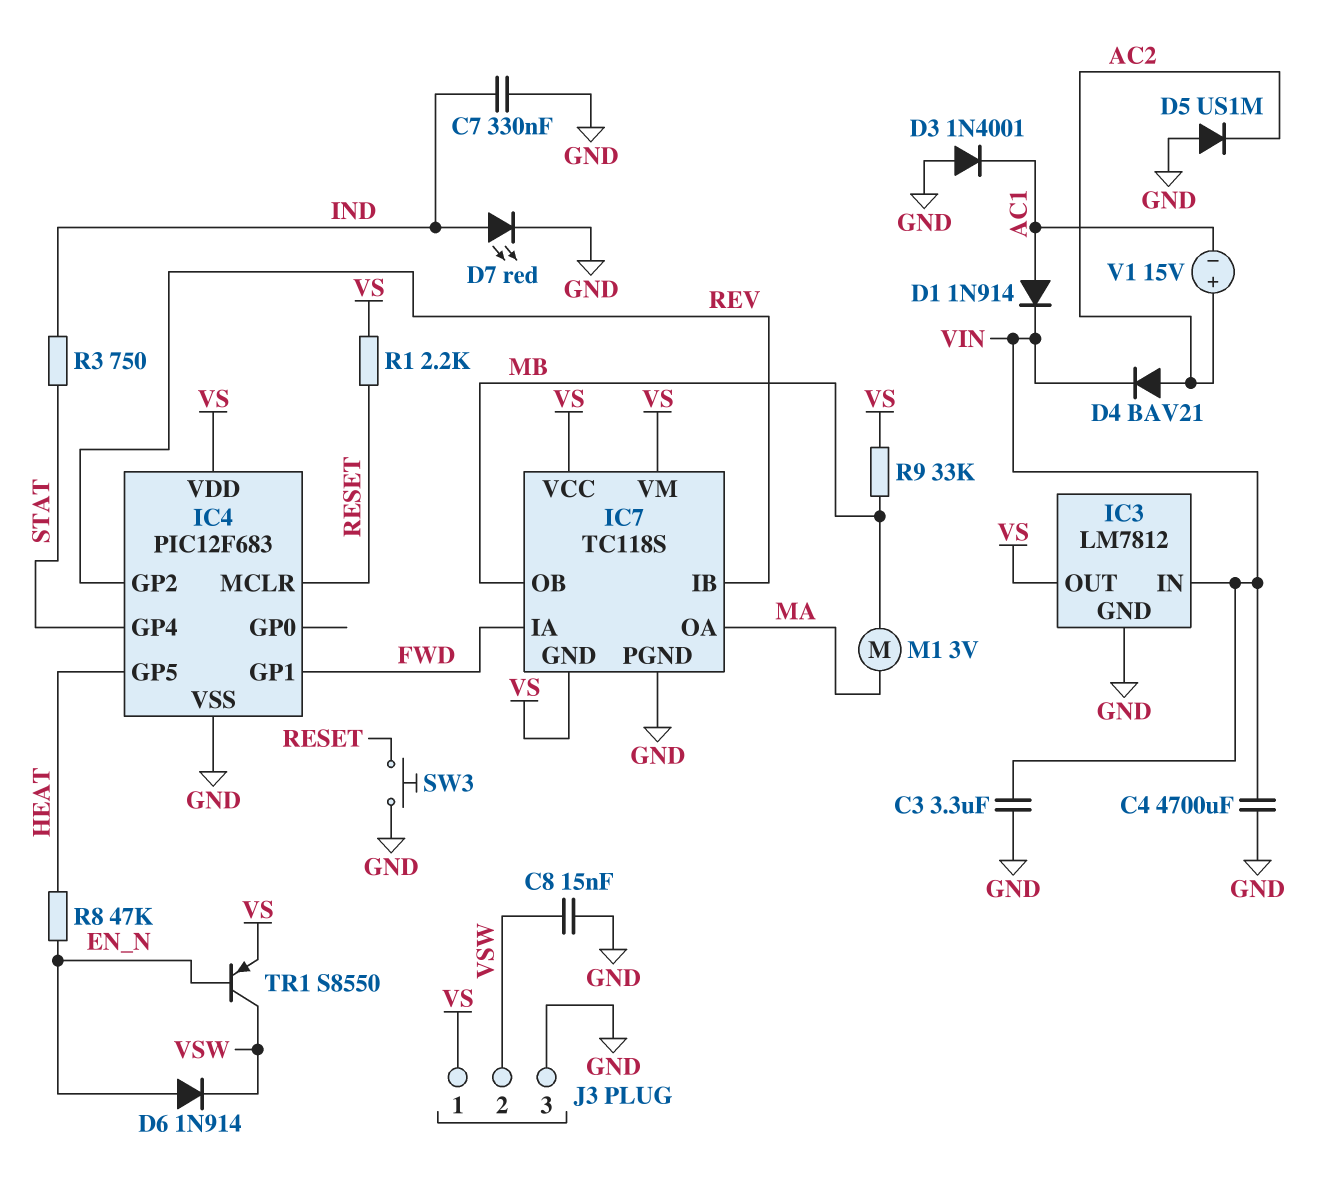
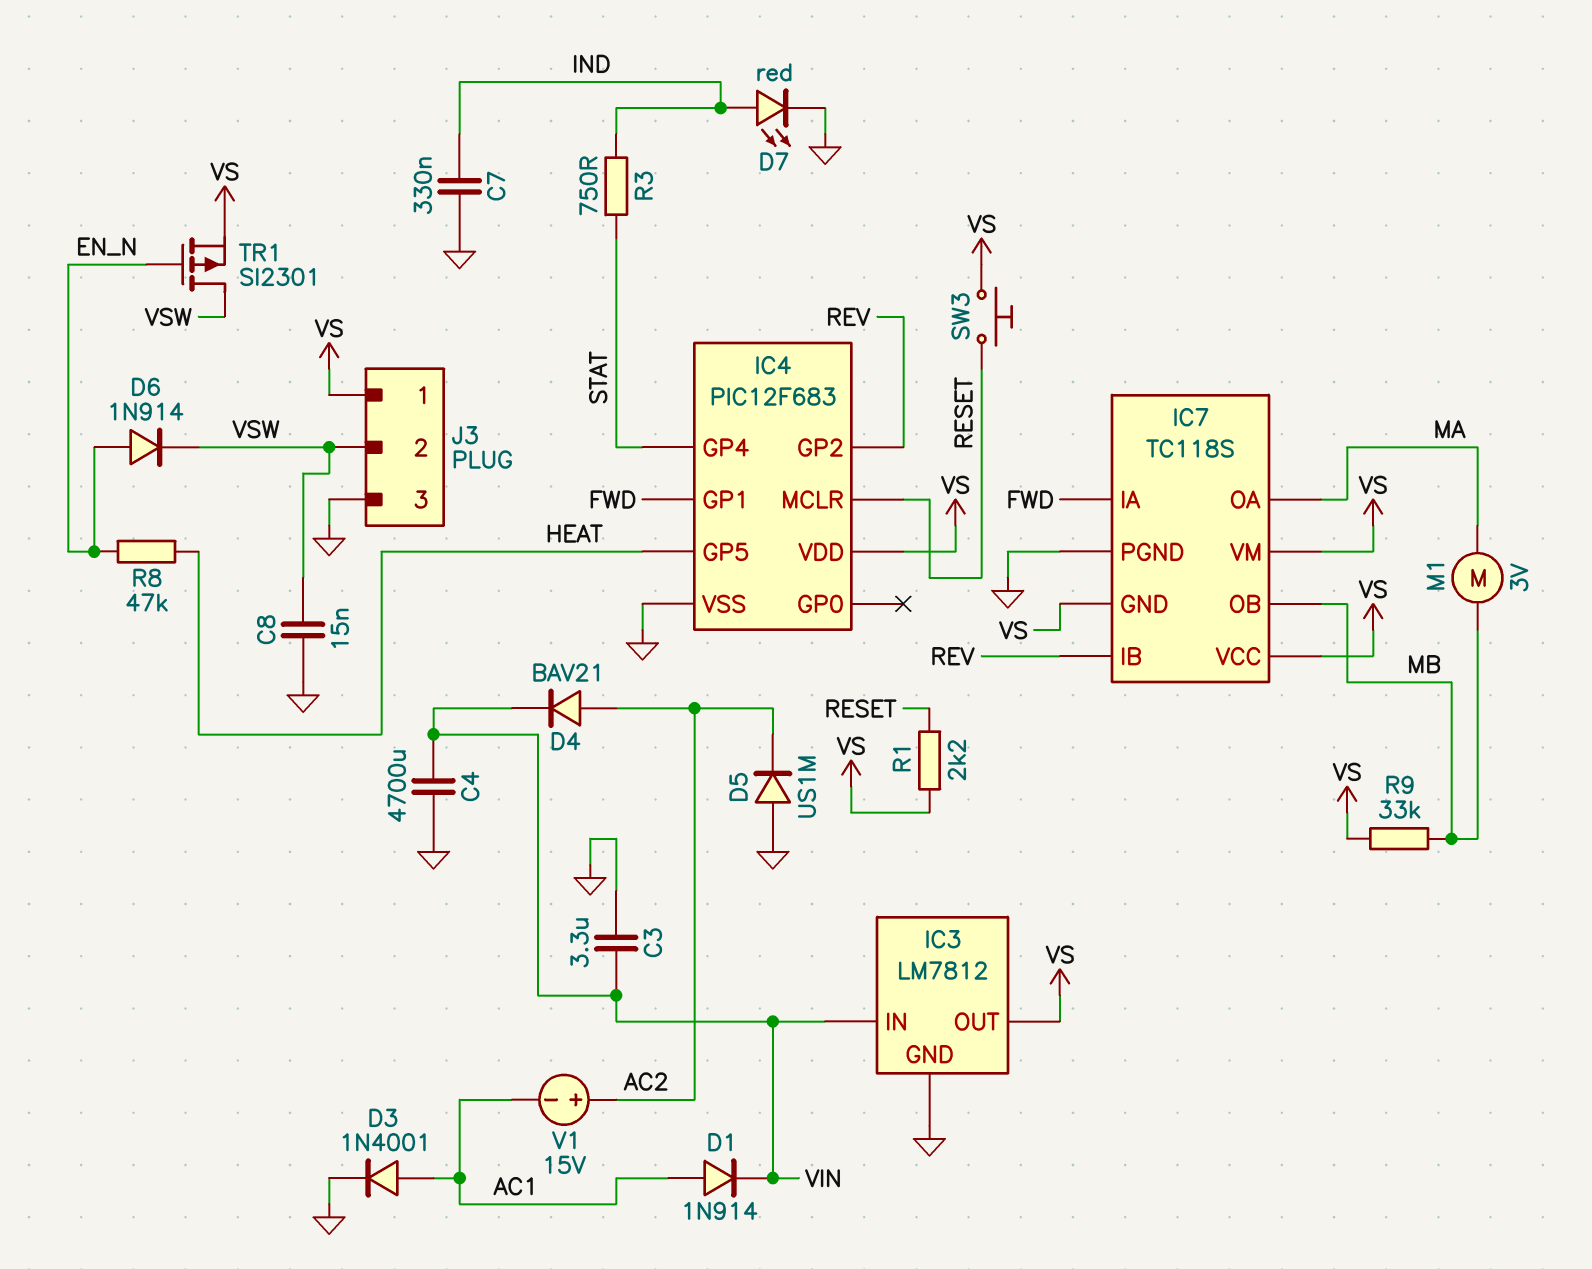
D3: diode 1N4001 (A GND, K AC1) -> diode 1N4001 (A AC1, K GND)
SW3: button (GND, RESET) -> button (RESET, VS)
TR1: PNP S8550 (B EN_N, C VSW, E VS) -> PMOS SI2301 (G EN_N, D VSW, S VS)

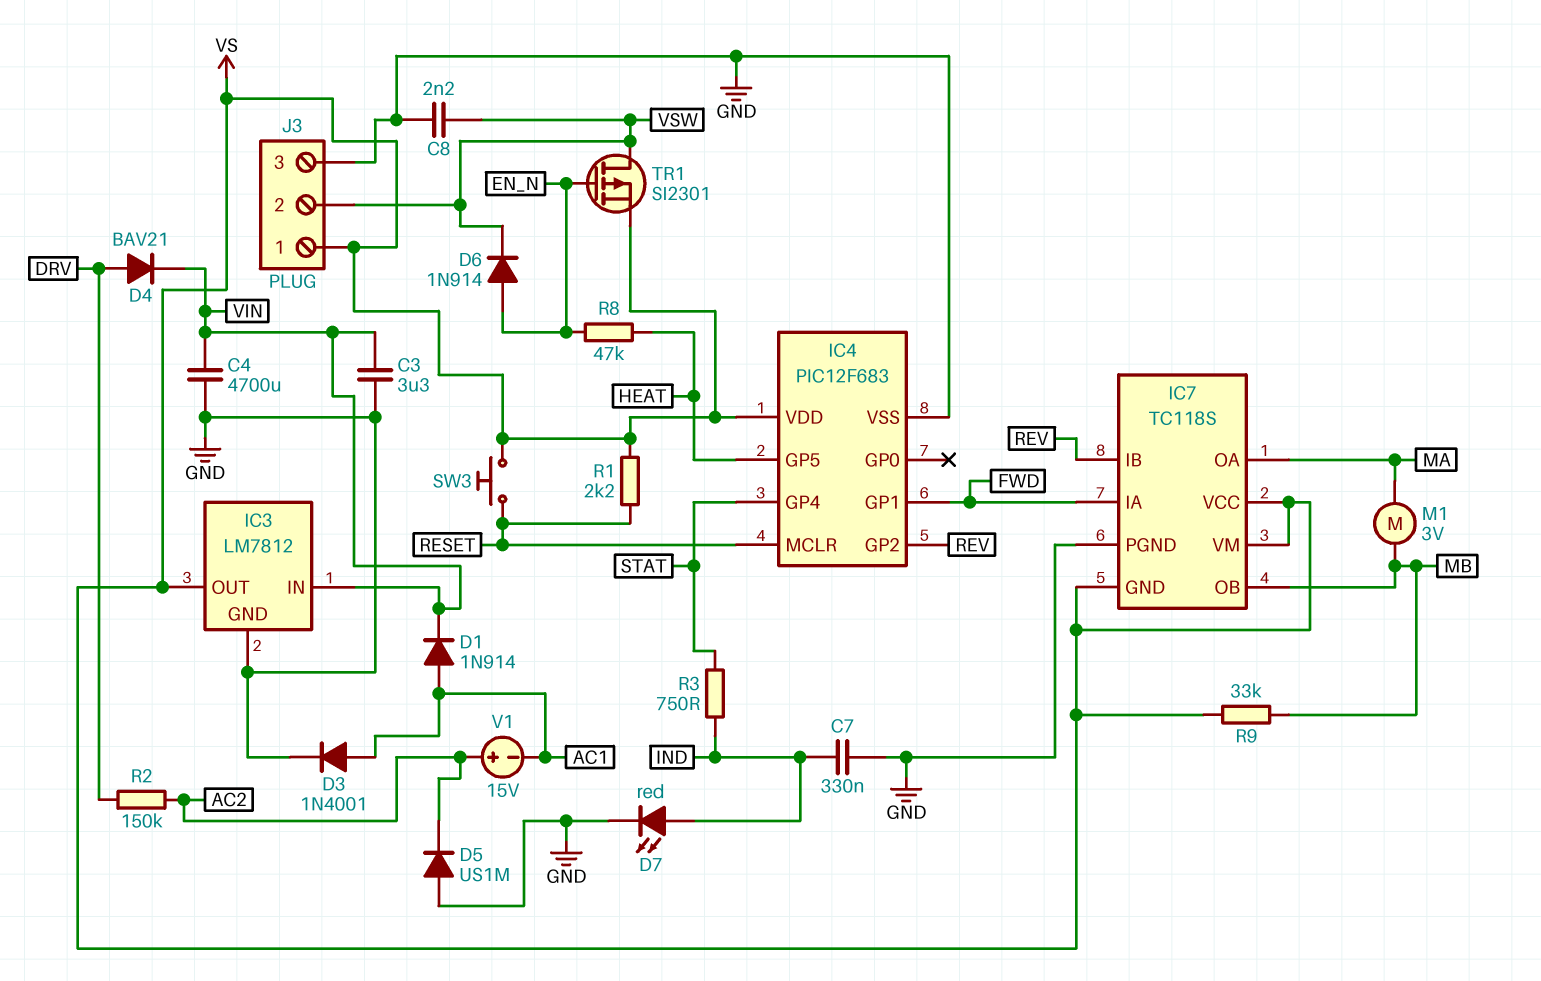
C8: 15nF (GND, VSW) -> 2.2nF (GND, VSW)
D4: diode BAV21 (A AC2, K VIN) -> diode BAV21 (A DRV, K VIN)
R2: none -> 150k (AC2, DRV)

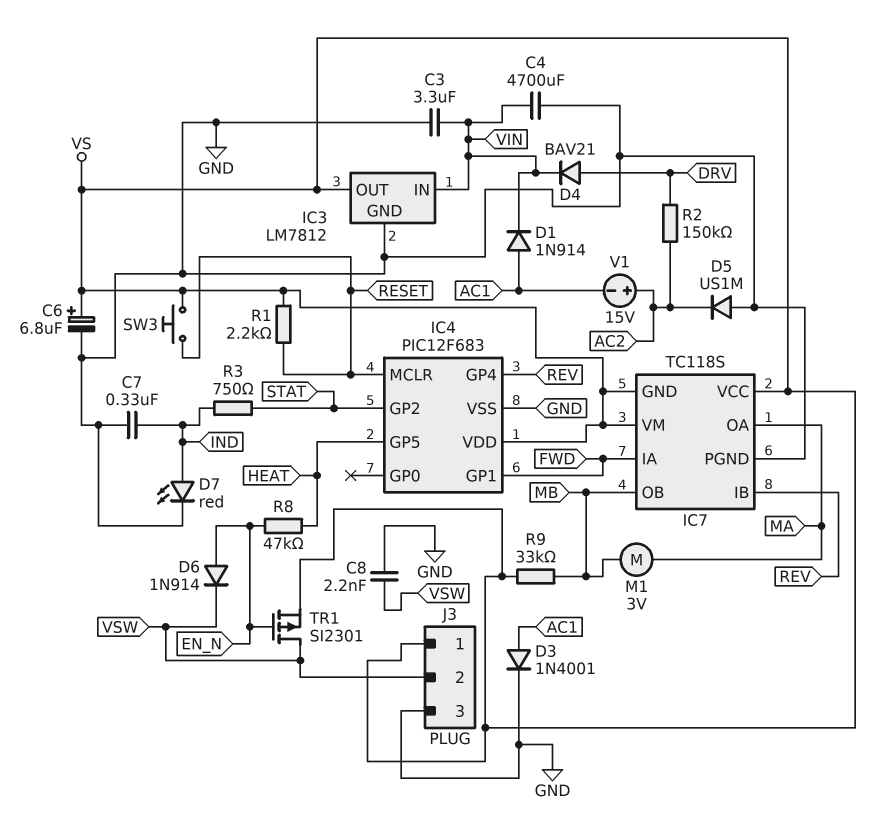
C6: none -> 6.8uF (plus VS, minus GND)
IC4 pin GP2: REV -> STAT
IC4 pin GP4: STAT -> REV

